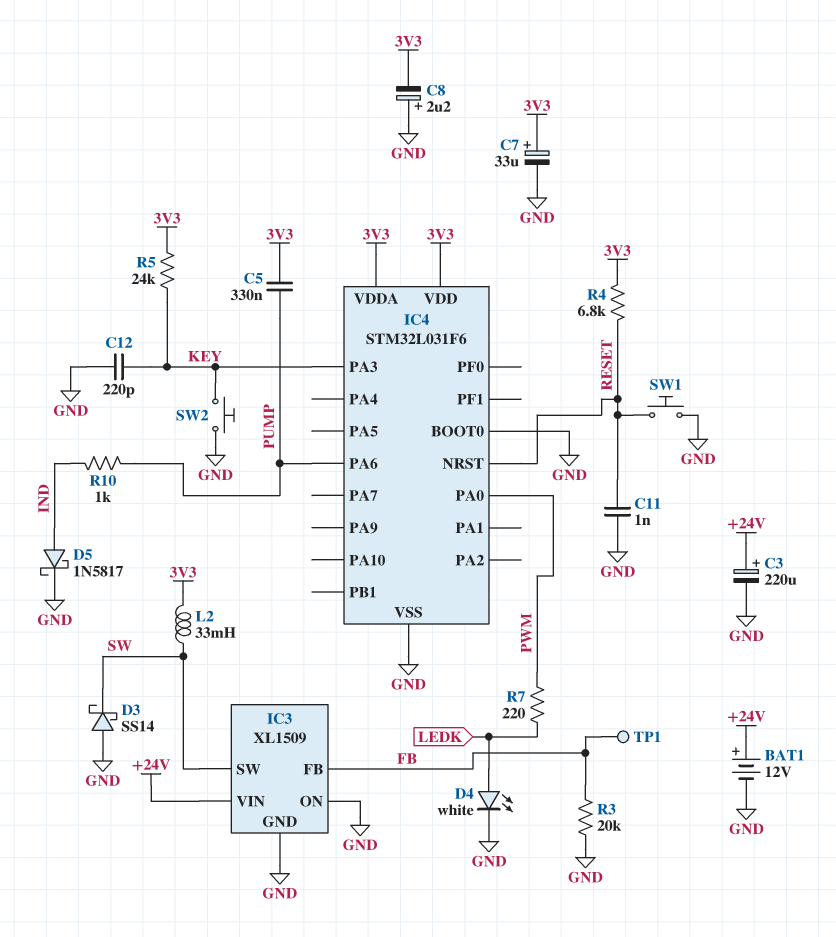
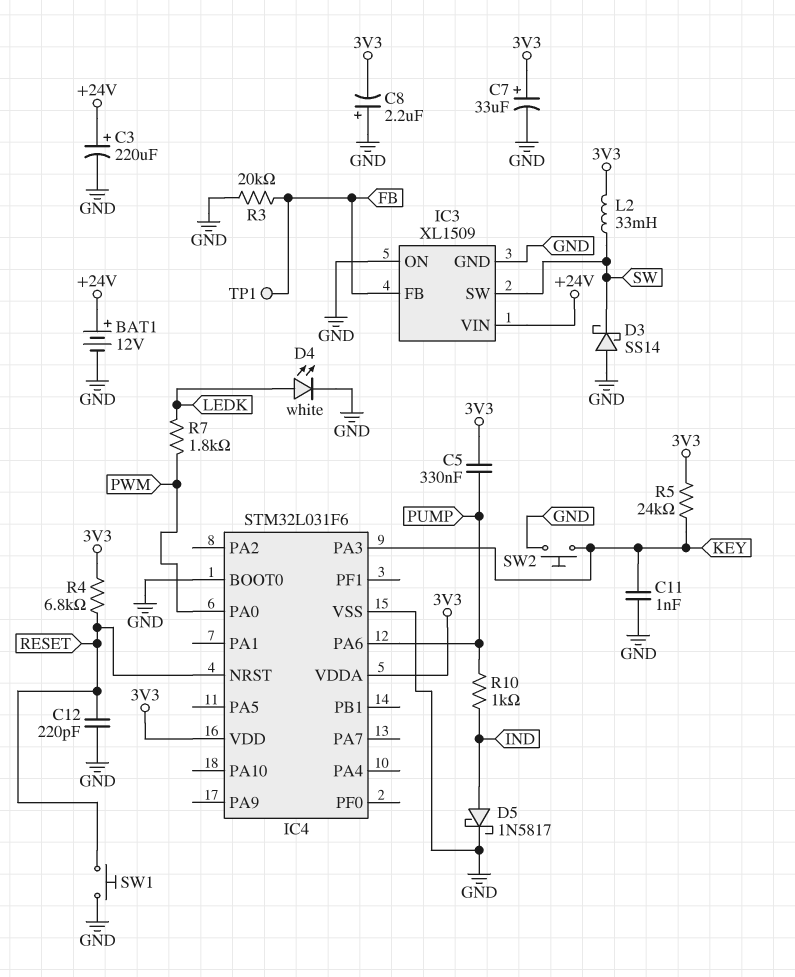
C11: 1nF (GND, RESET) -> 1nF (GND, KEY)
C12: 220pF (GND, KEY) -> 220pF (GND, RESET)
R7: 220 (LEDK, PWM) -> 1.8k (LEDK, PWM)

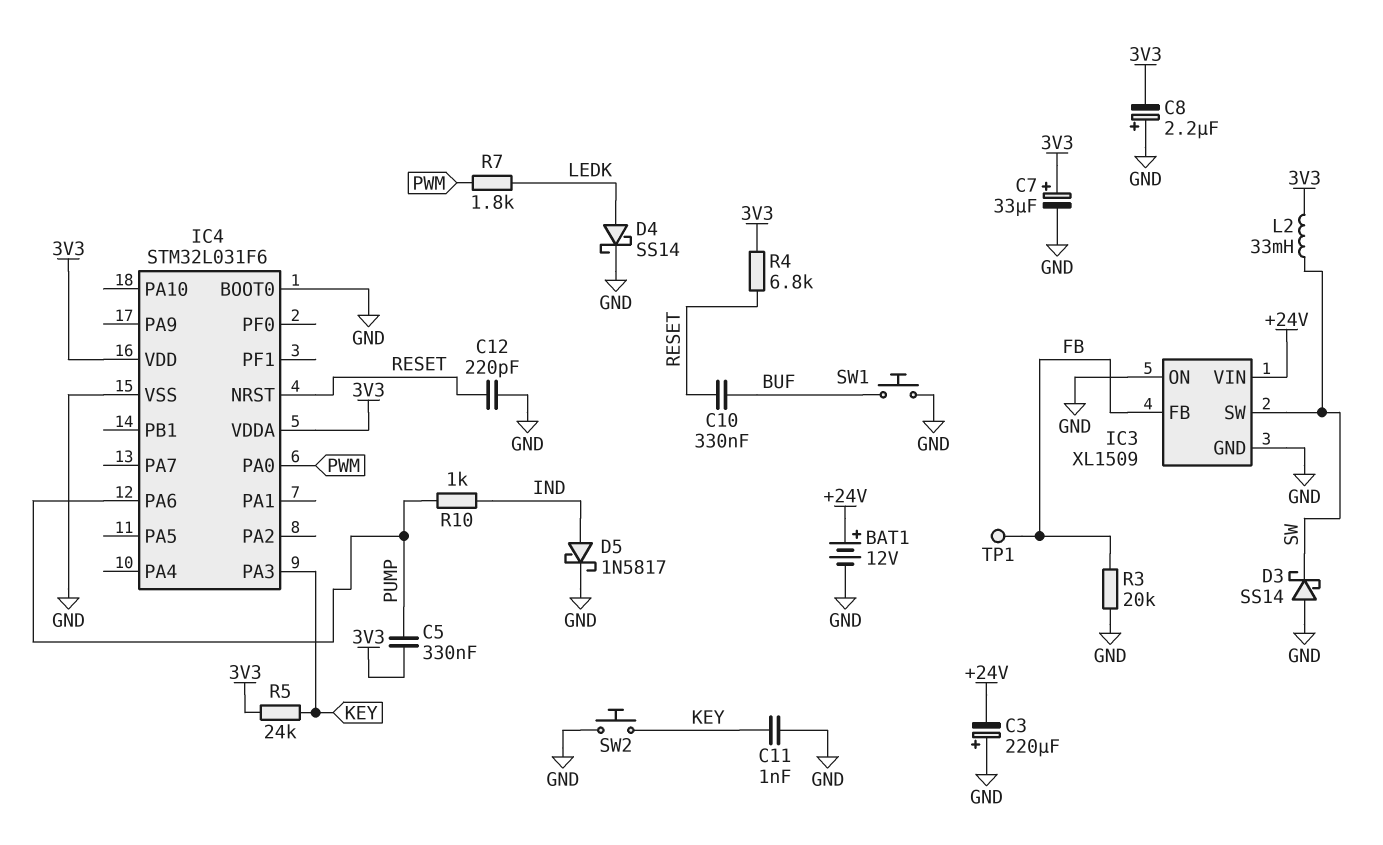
C3: 220uF (plus +24V, minus GND) -> 220uF (plus GND, minus +24V)
C10: none -> 330nF (BUF, RESET)
D4: LED white (A LEDK, K GND) -> schottky SS14 (A LEDK, K GND)
SW1: button (GND, RESET) -> button (BUF, GND)

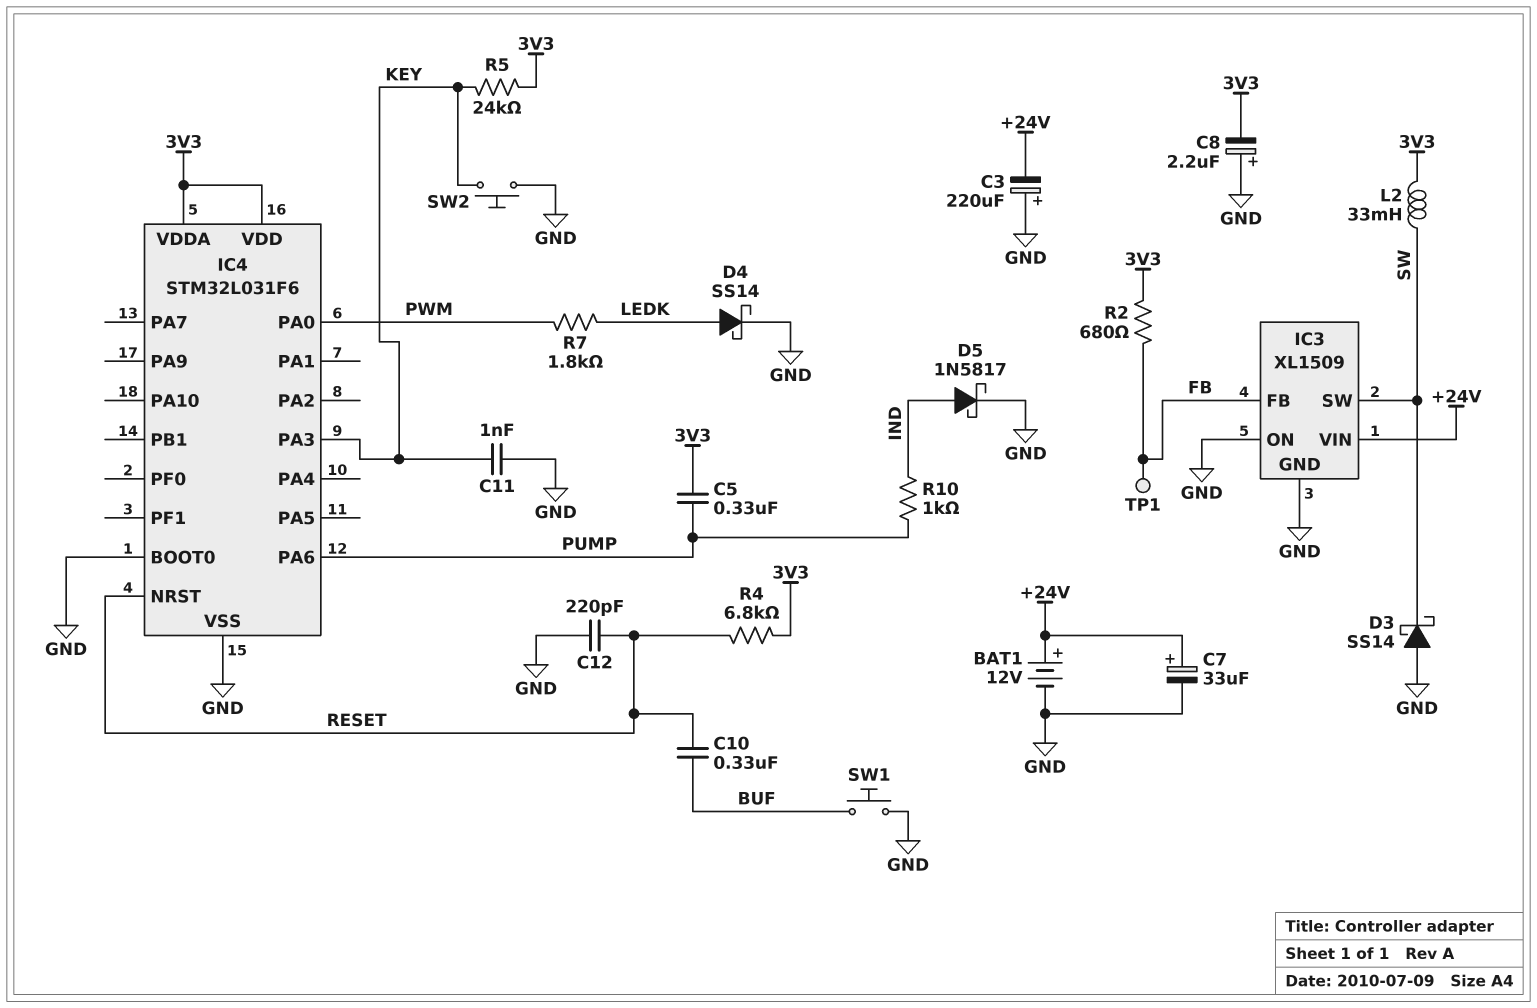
C7: 33uF (plus 3V3, minus GND) -> 33uF (plus +24V, minus GND)
R2: none -> 680 (3V3, FB)
R3: 20k (FB, GND) -> none

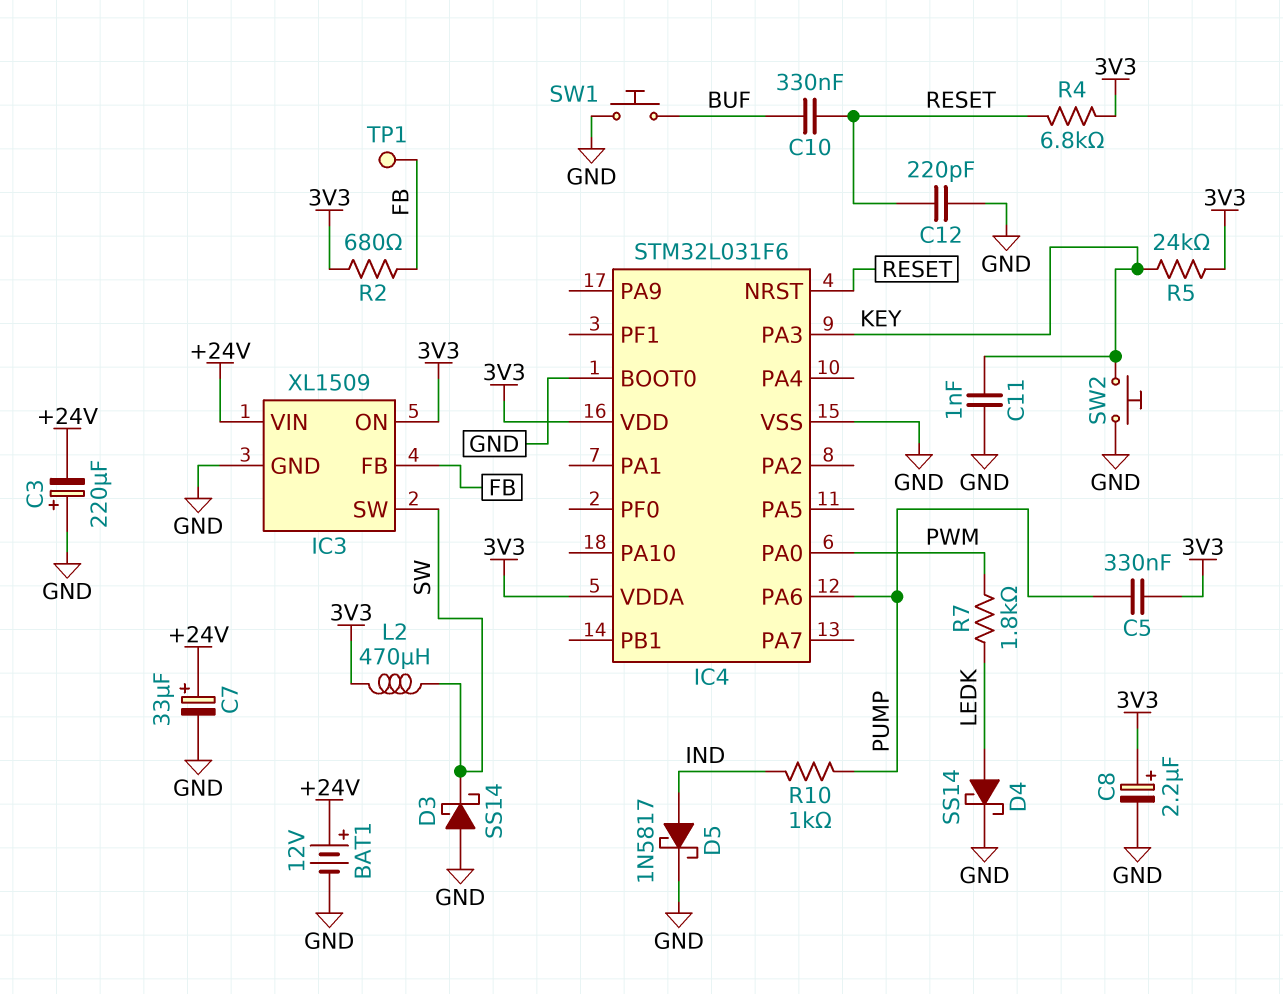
C8: 2.2uF (plus GND, minus 3V3) -> 2.2uF (plus 3V3, minus GND)
IC3 pin ON: GND -> 3V3
L2: 33mH (3V3, SW) -> 470uH (3V3, SW)

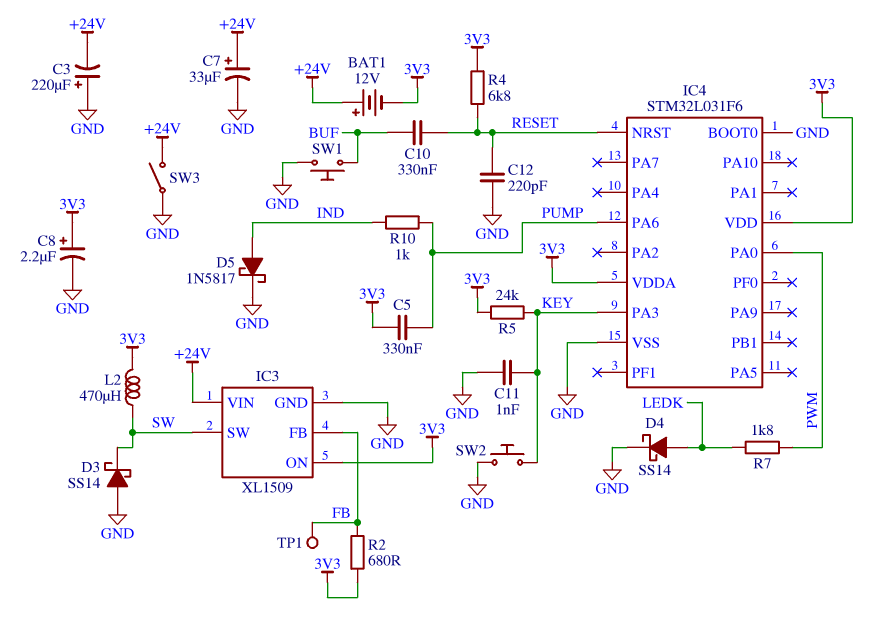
BAT1: 12V (plus +24V, minus GND) -> 12V (plus +24V, minus 3V3)
SW3: none -> switch (+24V, GND)

